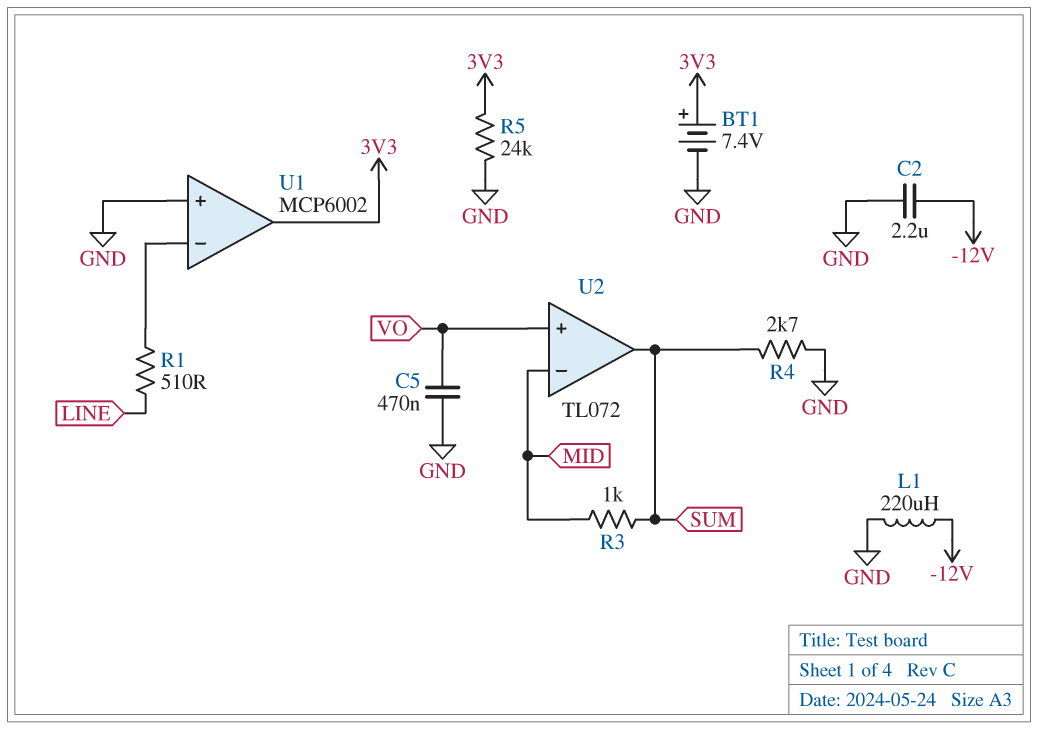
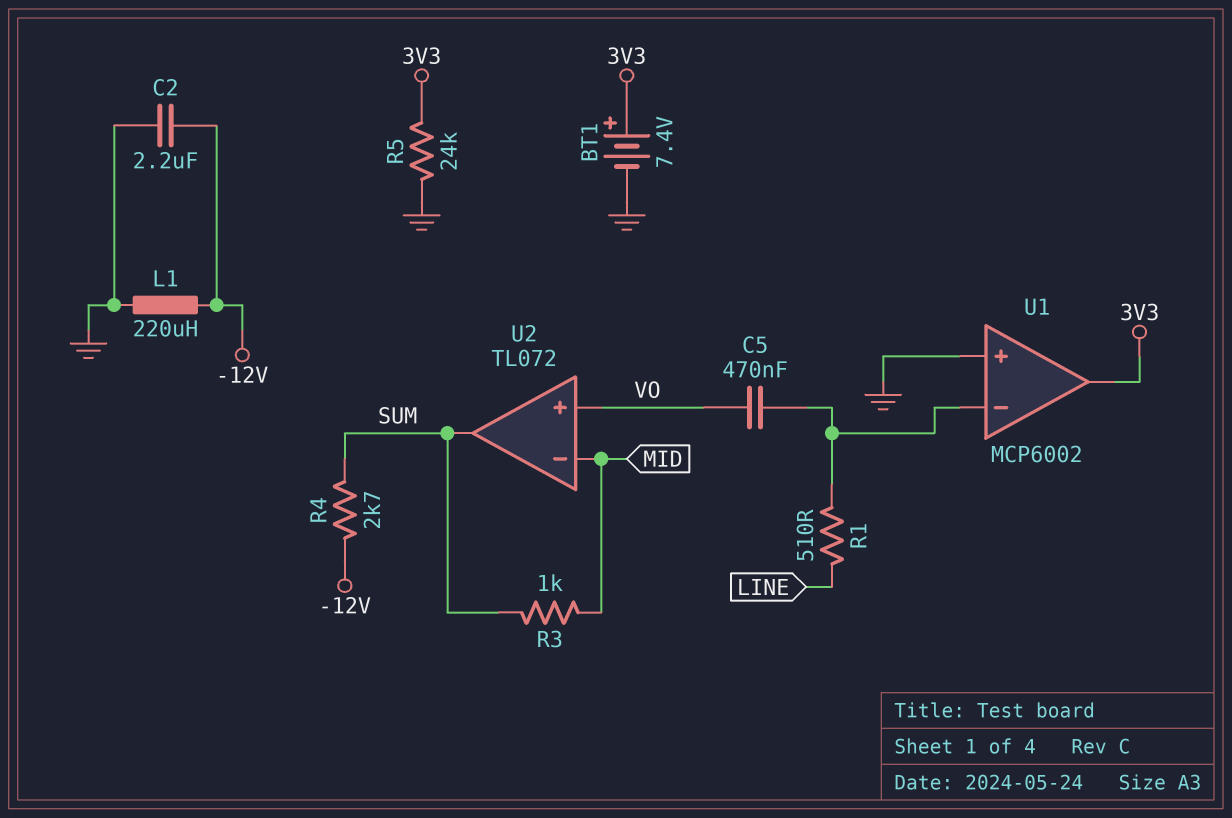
C5: 470nF (GND, VO) -> 470nF (U1/in-, VO)
R4: 2.7k (GND, SUM) -> 2.7k (-12V, SUM)

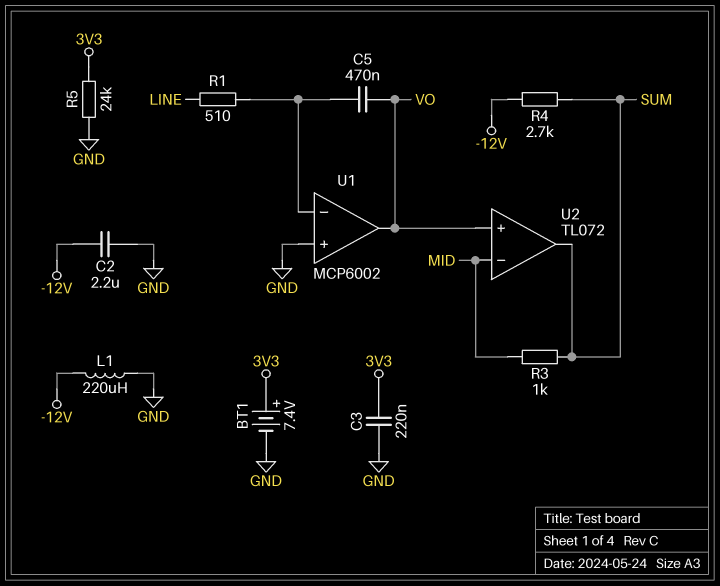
C3: none -> 220nF (3V3, GND)
U1 pin out: 3V3 -> VO

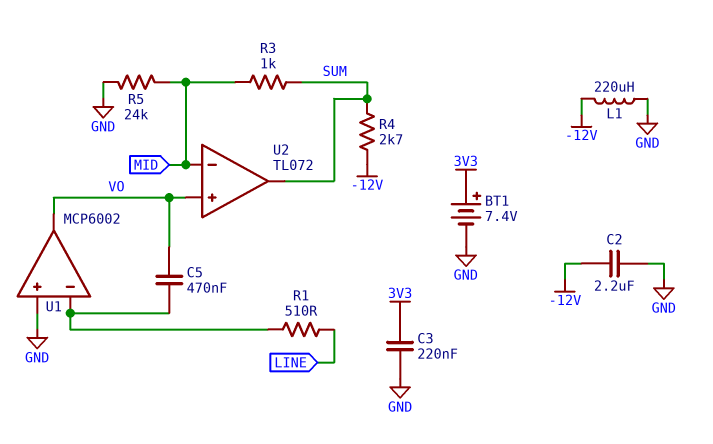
R5: 24k (3V3, GND) -> 24k (GND, MID)

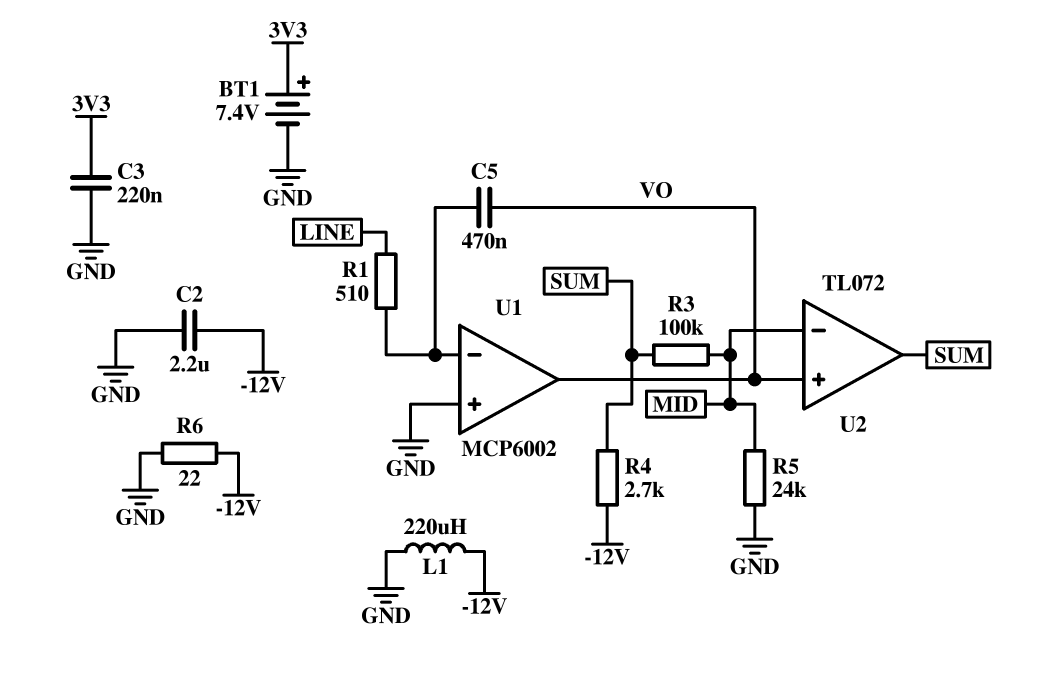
R3: 1k (MID, SUM) -> 100k (MID, SUM)
R6: none -> 22 (-12V, GND)

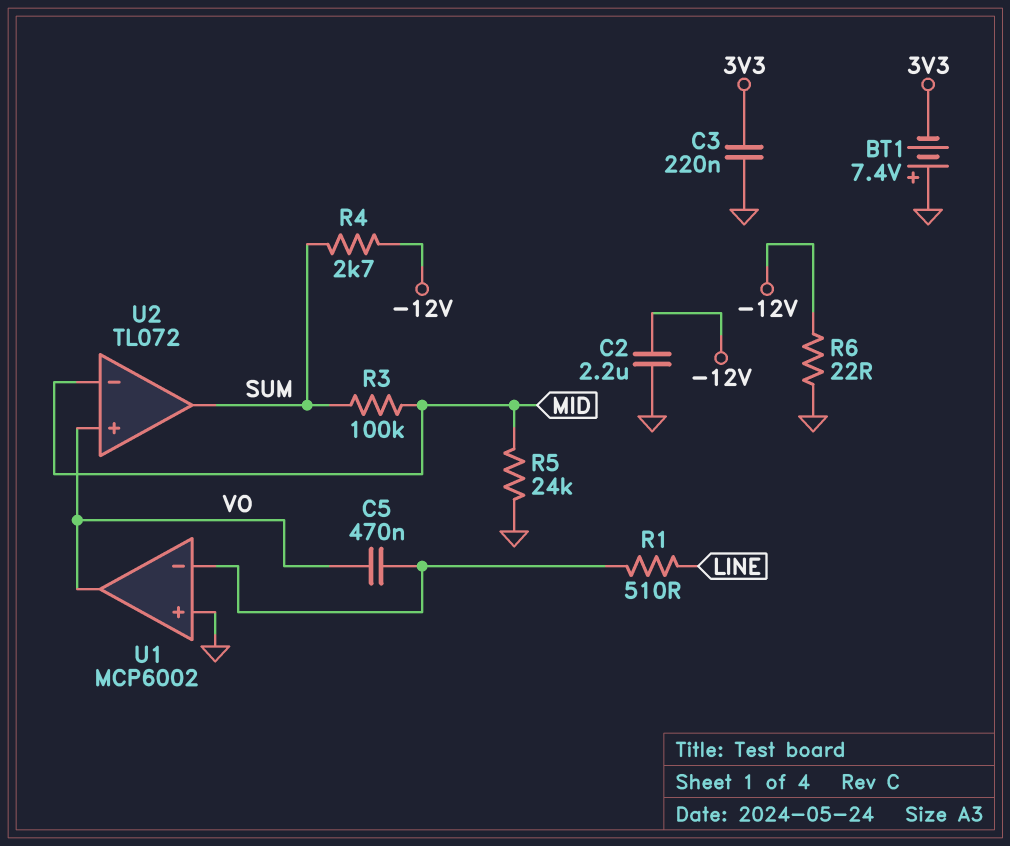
BT1: 7.4V (plus 3V3, minus GND) -> 7.4V (plus GND, minus 3V3)
L1: 220uH (-12V, GND) -> none

